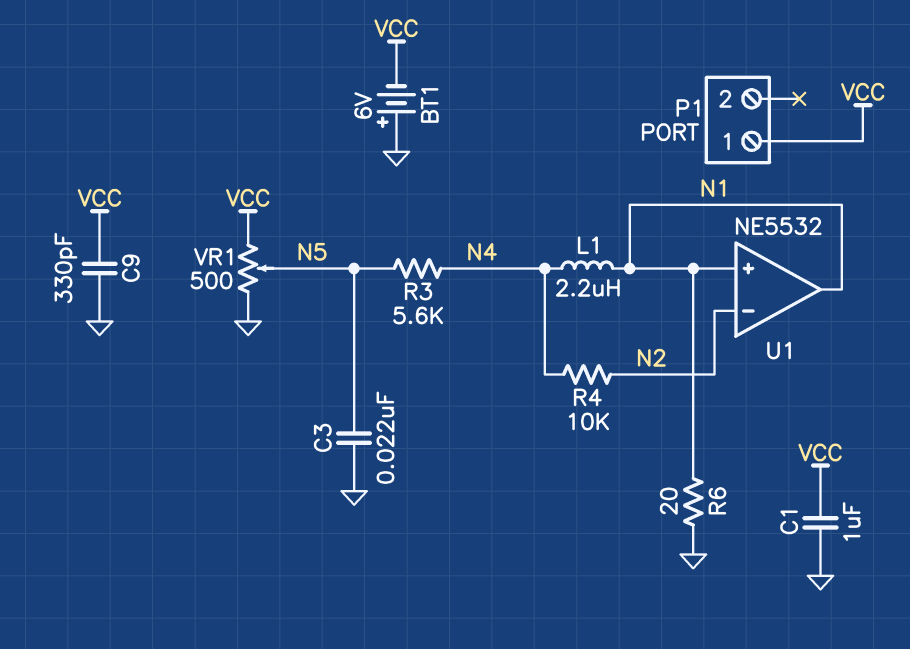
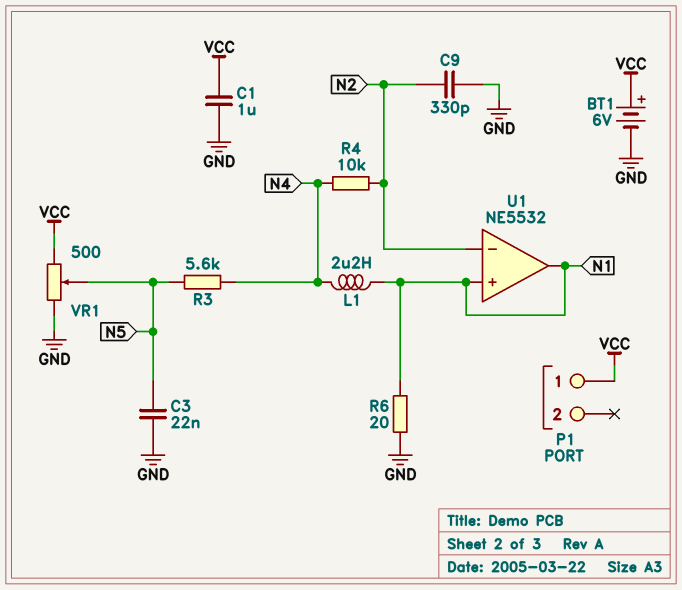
BT1: 6V (plus GND, minus VCC) -> 6V (plus VCC, minus GND)
C9: 330pF (GND, VCC) -> 330pF (GND, N2)

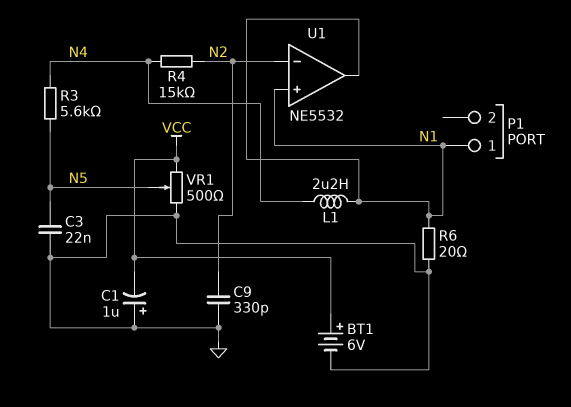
C1: 1uF (GND, VCC) -> 1uF (plus GND, minus VCC)
P1 pin 1: VCC -> N1
R4: 10k (N2, N4) -> 15k (N2, N4)

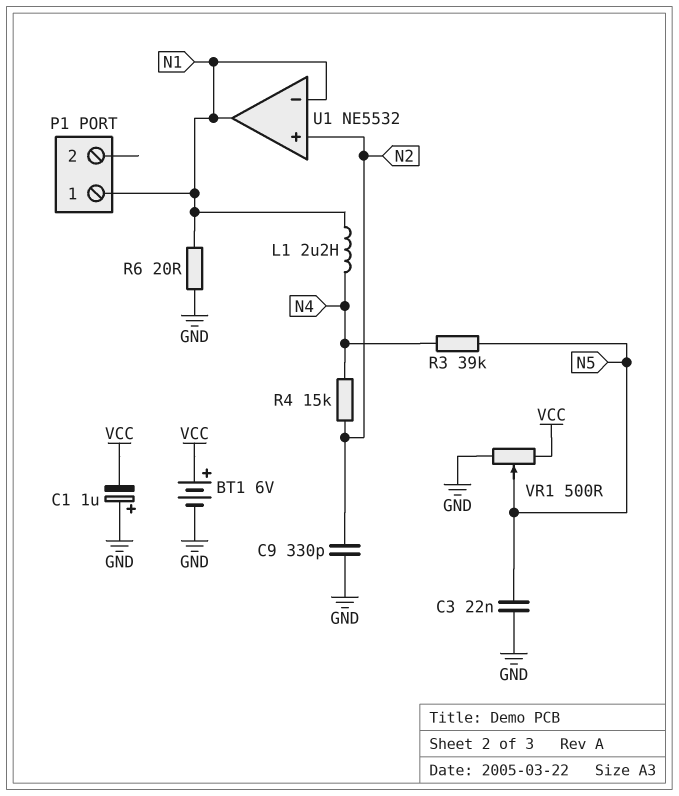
R3: 5.6k (N4, N5) -> 39k (N4, N5)
U1 pin in+: N1 -> N2
U1 pin in-: N2 -> N1

